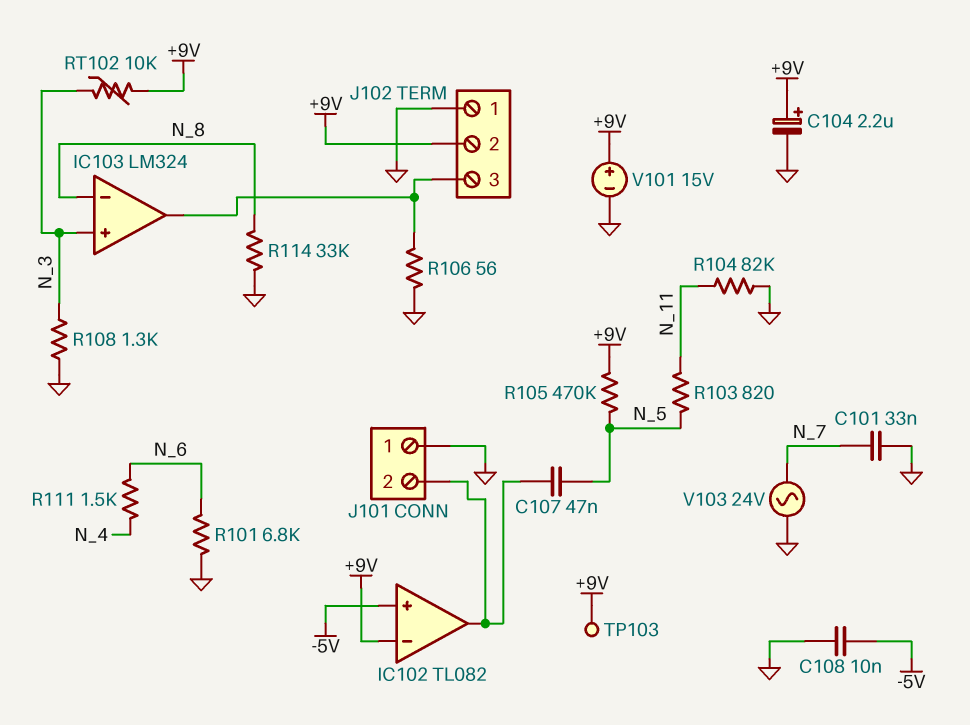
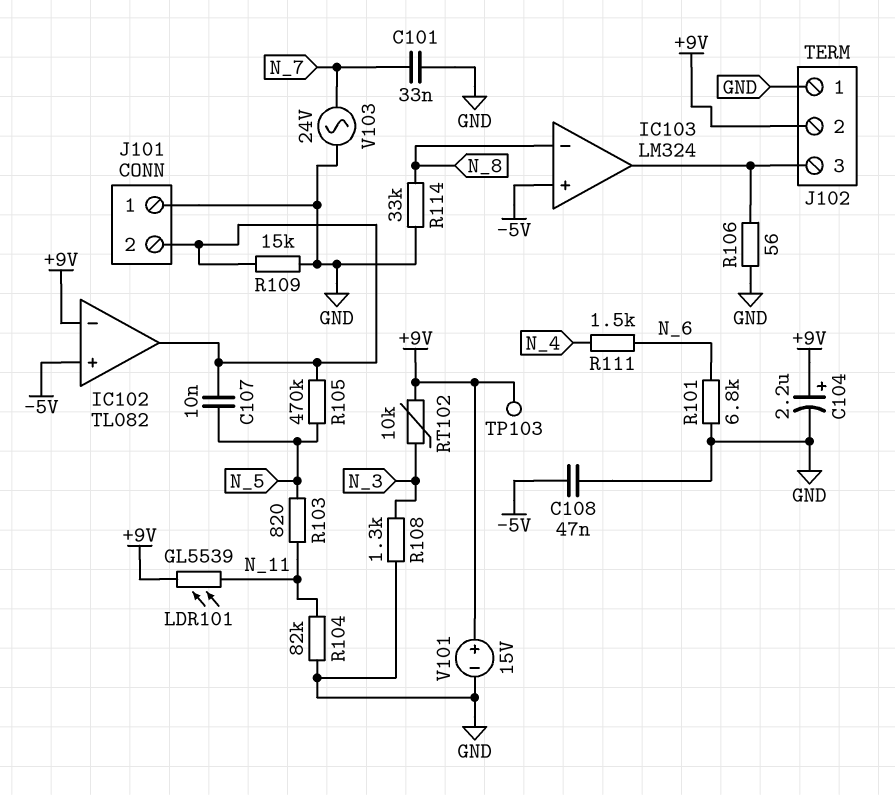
C107: 47nF (IC102/out, N_5) -> 10nF (IC102/out, N_5)
C108: 10nF (-5V, GND) -> 47nF (-5V, GND)
IC103 pin in+: N_3 -> -5V
LDR101: none -> GL5539 (+9V, N_11)
R105: 470k (+9V, N_5) -> 470k (IC102/out, N_5)
R109: none -> 15k (GND, IC102/out)

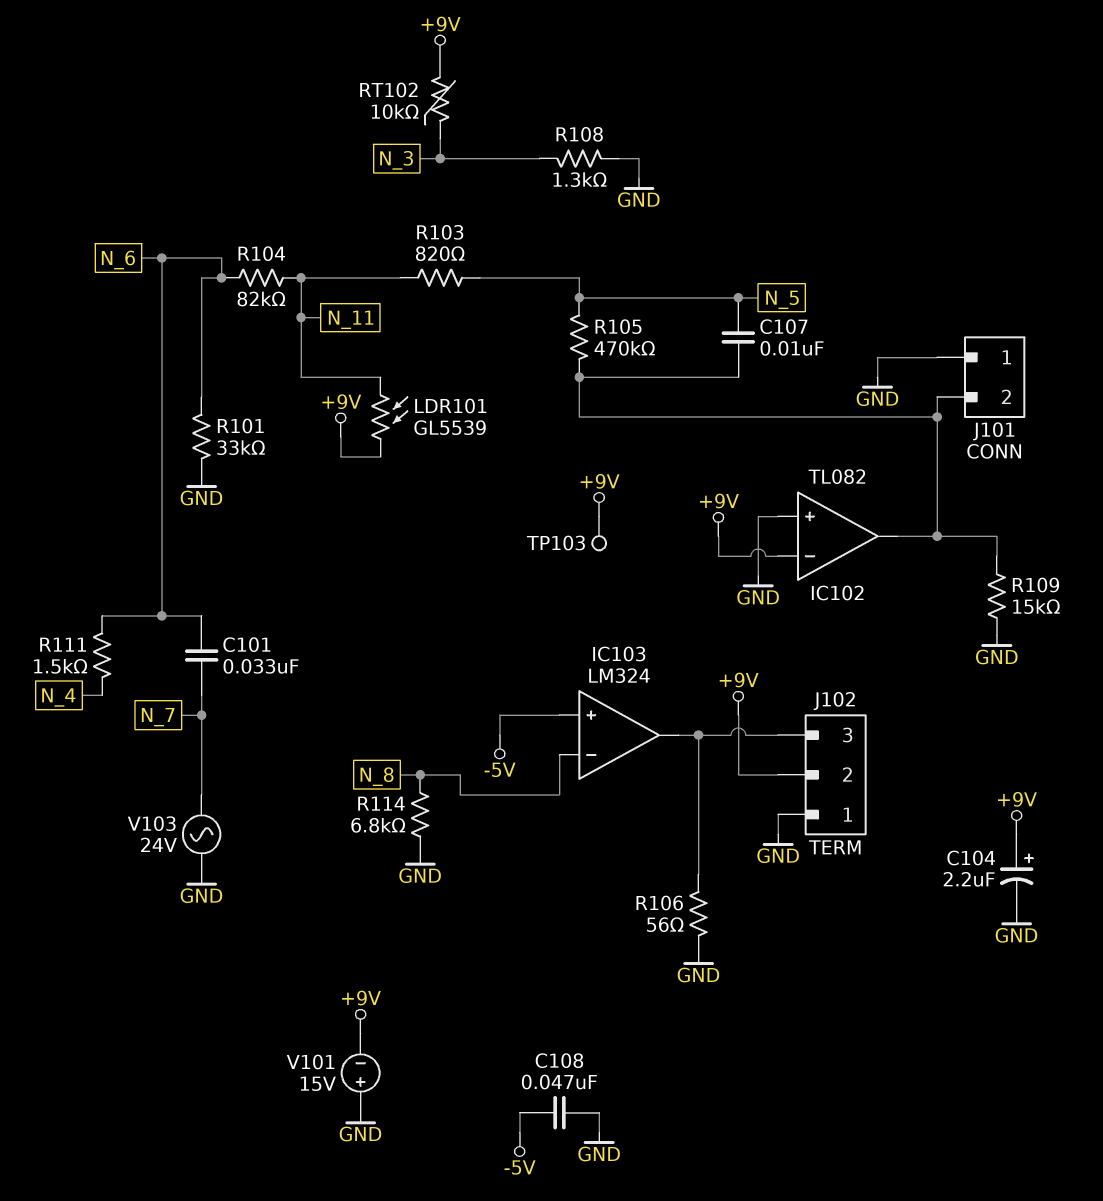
C101: 33nF (GND, N_7) -> 33nF (N_6, N_7)
IC102 pin in+: -5V -> GND
R101: 6.8k (GND, N_6) -> 33k (GND, N_6)
R104: 82k (GND, N_11) -> 82k (N_6, N_11)
R114: 33k (GND, N_8) -> 6.8k (GND, N_8)
V101: 15V (plus +9V, minus GND) -> 15V (plus GND, minus +9V)

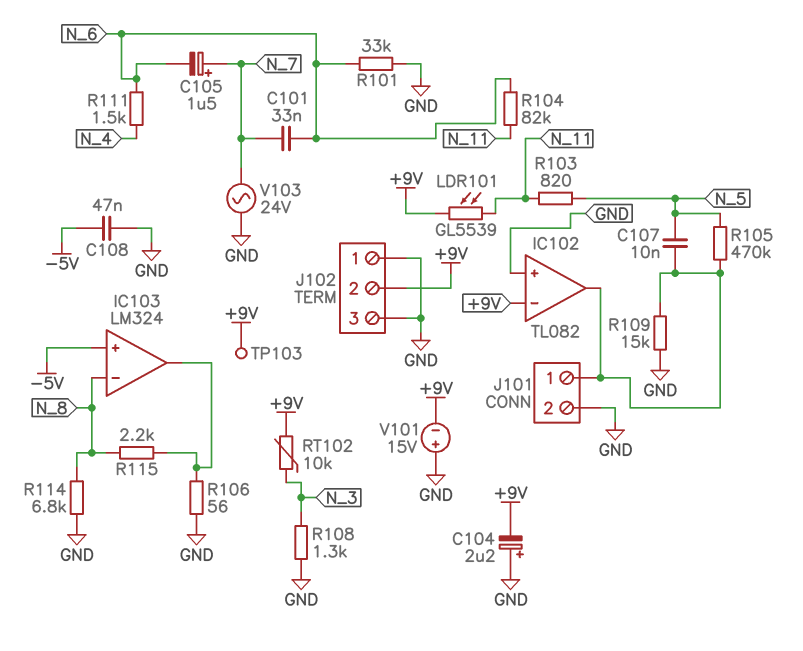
C104: 2.2uF (plus +9V, minus GND) -> 2.2uF (plus GND, minus +9V)
C105: none -> 1.5uF (plus N_7, minus N_6)
J101 pin 1: GND -> IC102/out
J101 pin 2: IC102/out -> GND
J102 pin 3: IC103/out -> GND
R115: none -> 2.2k (IC103/out, N_8)

